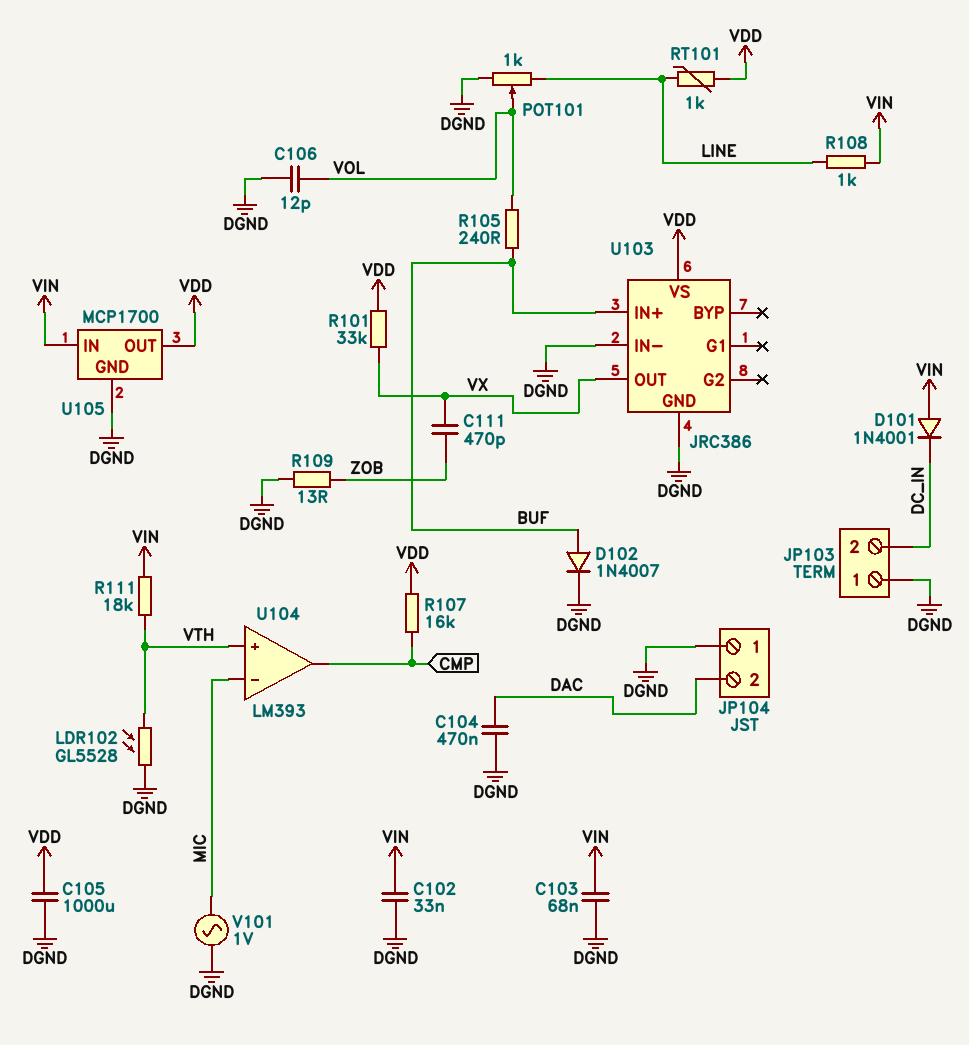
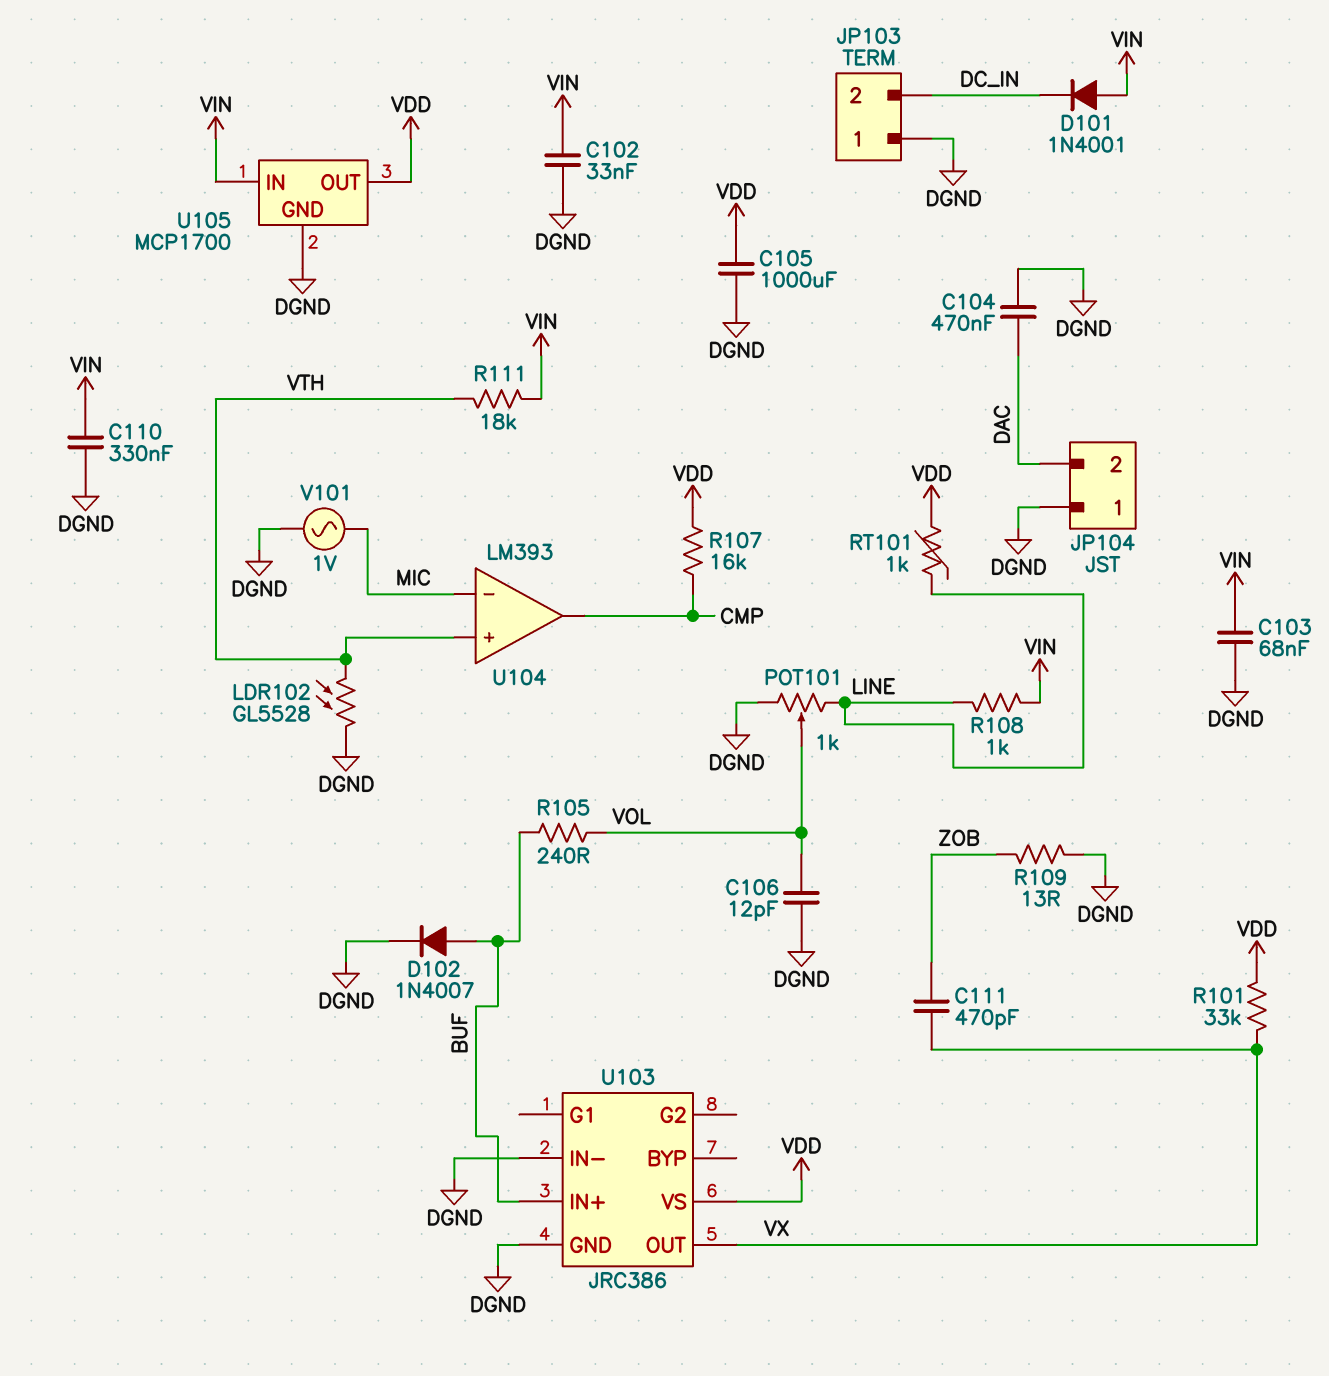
C110: none -> 330nF (DGND, VIN)

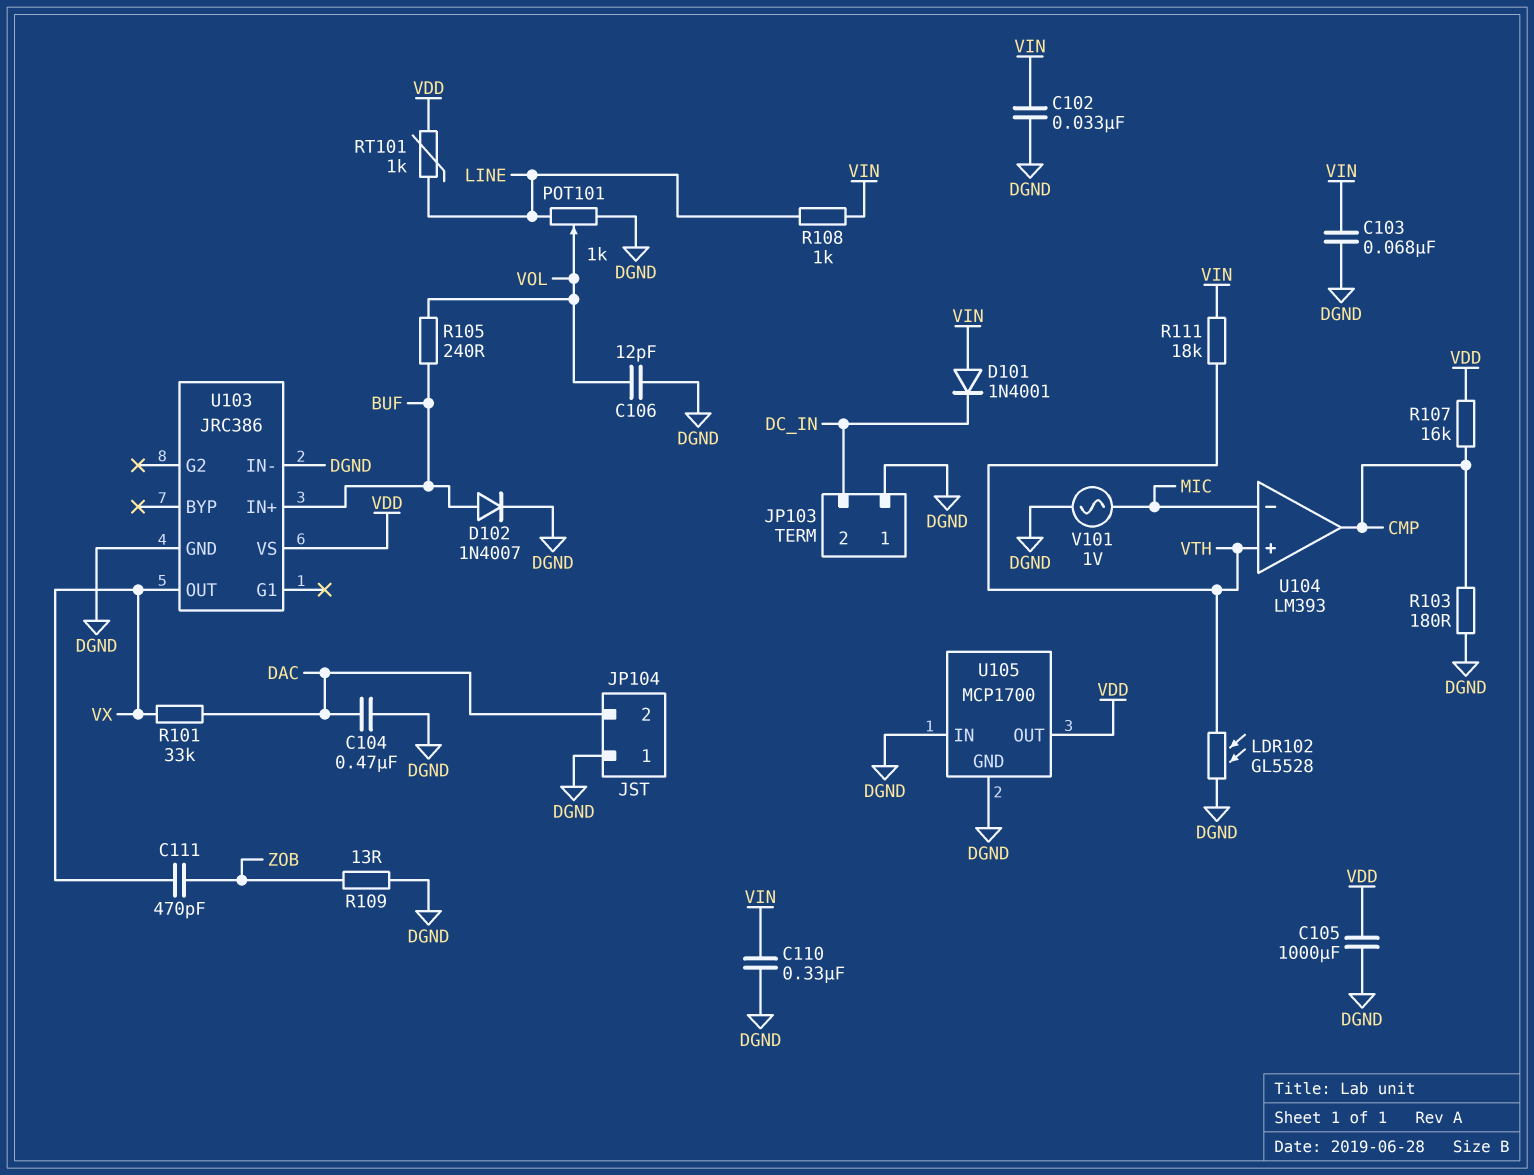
R101: 33k (VDD, VX) -> 33k (DAC, VX)
R103: none -> 180 (CMP, DGND)
U105 pin IN: VIN -> DGND

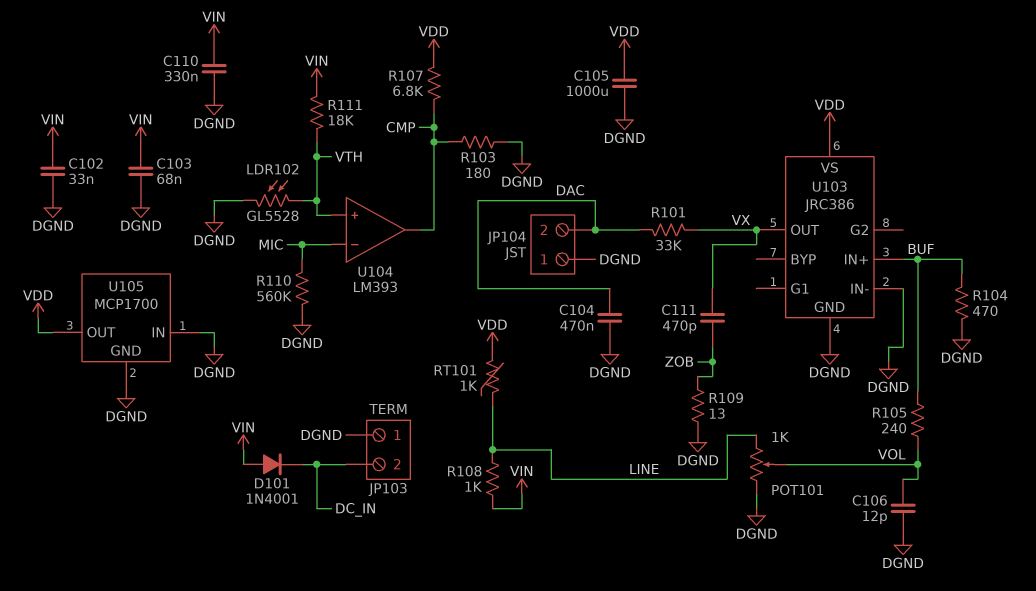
D102: diode 1N4007 (A BUF, K DGND) -> none
R104: none -> 470 (BUF, DGND)
R107: 16k (CMP, VDD) -> 6.8k (CMP, VDD)
R110: none -> 560k (DGND, MIC)
V101: AC 1V (DGND, MIC) -> none

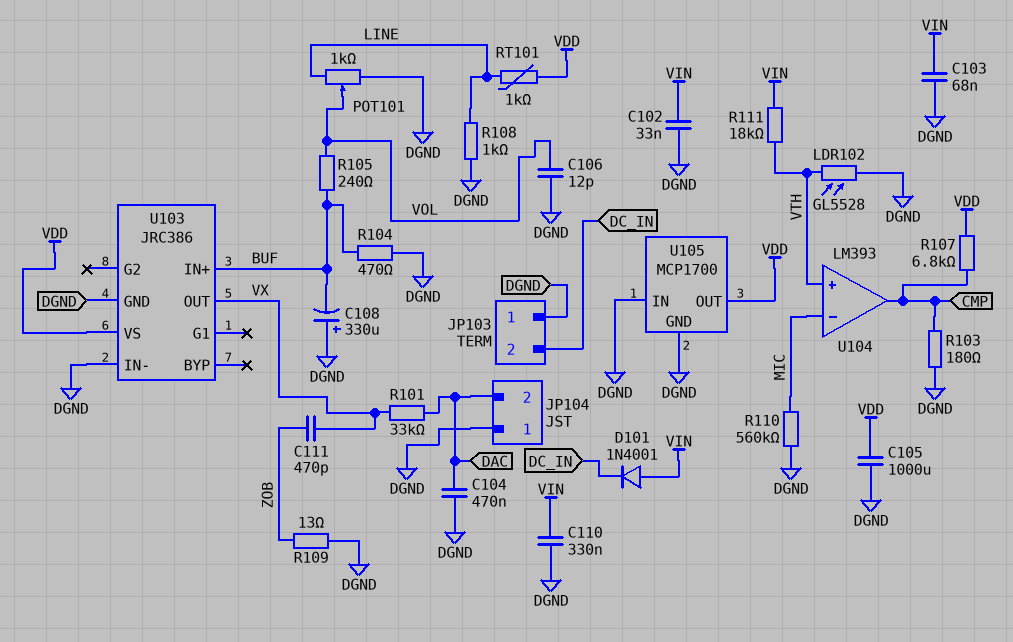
C108: none -> 330uF (plus DGND, minus BUF)
R108: 1k (LINE, VIN) -> 1k (DGND, LINE)

